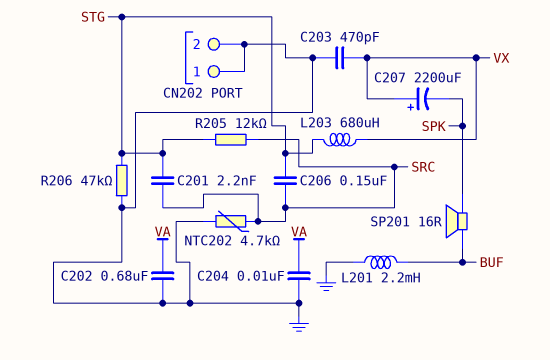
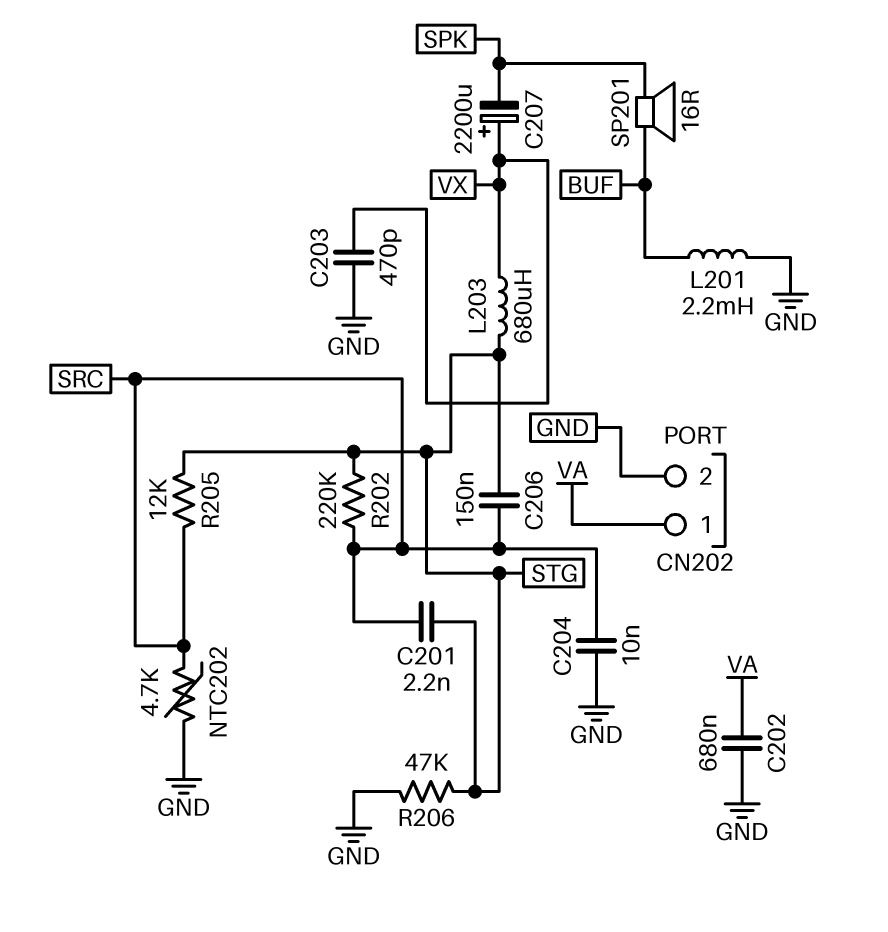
C204: 10nF (GND, VA) -> 10nF (GND, SRC)
CN202 pin 1: GND -> VA
R202: none -> 220k (SRC, STG)

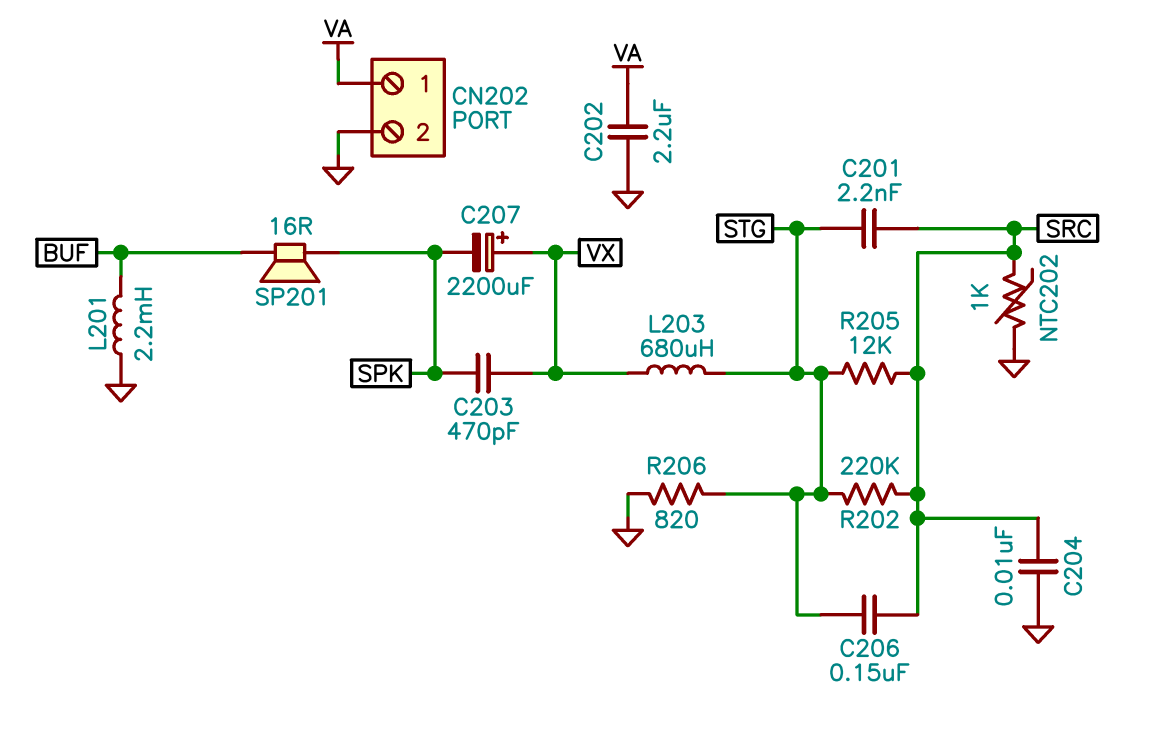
C202: 680nF (GND, VA) -> 2.2uF (GND, VA)
C203: 470pF (GND, VX) -> 470pF (SPK, VX)
NTC202: 4.7k (GND, SRC) -> 1k (GND, SRC)
R206: 47k (GND, STG) -> 820 (GND, STG)

